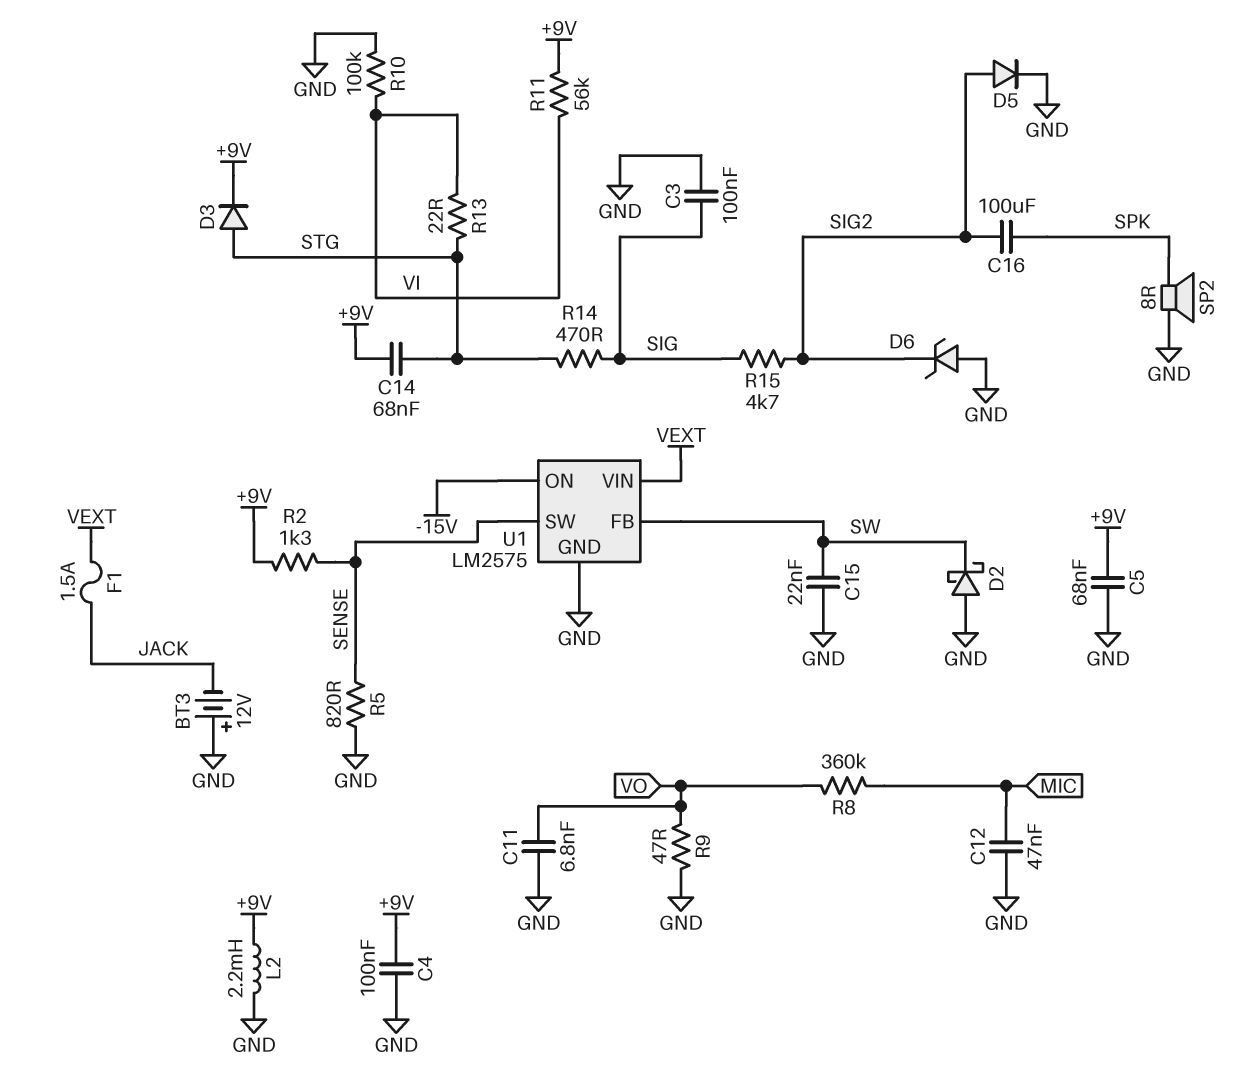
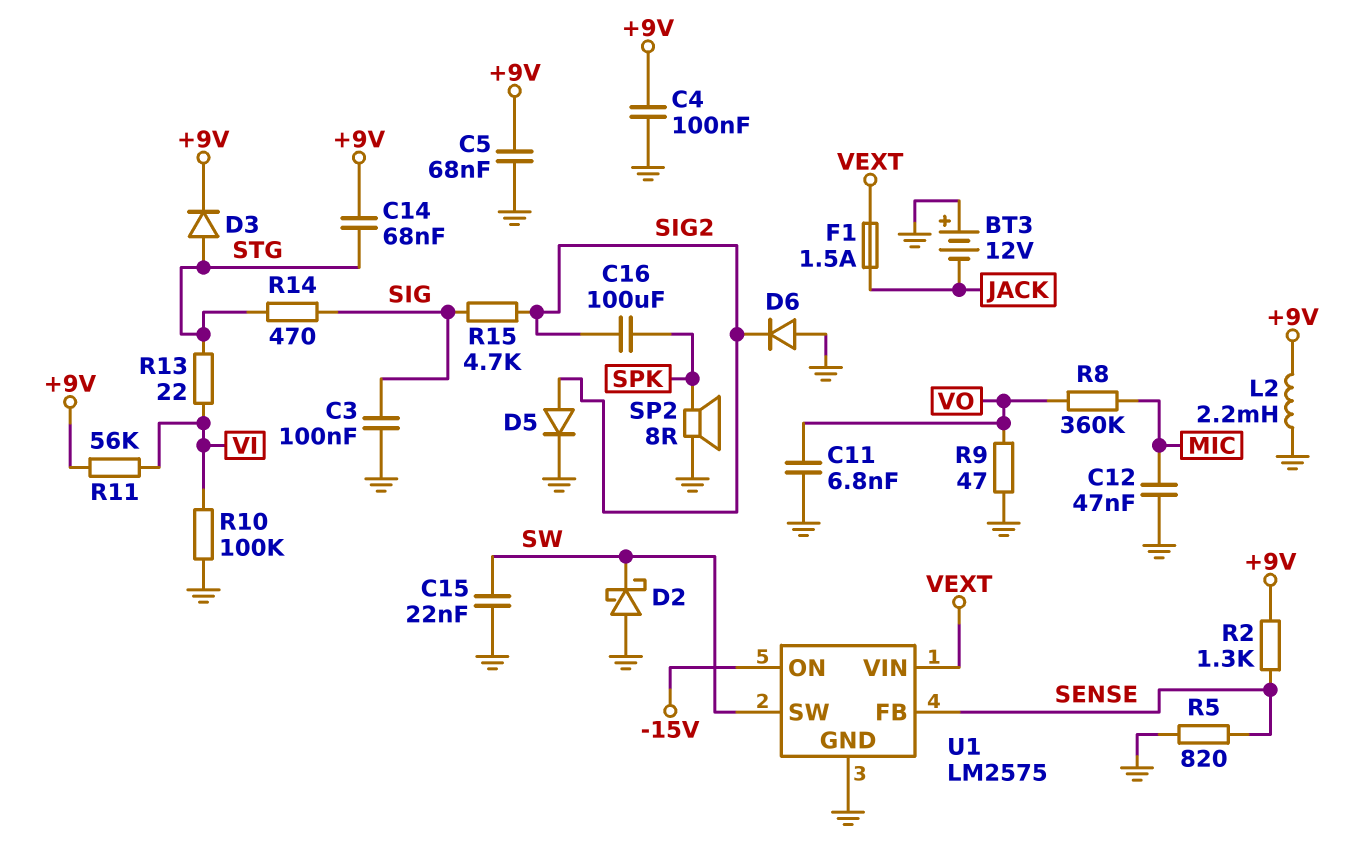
D6: zener (A GND, K SIG2) -> diode (A GND, K SIG2)
U1 pin FB: SW -> SENSE
U1 pin SW: SENSE -> SW

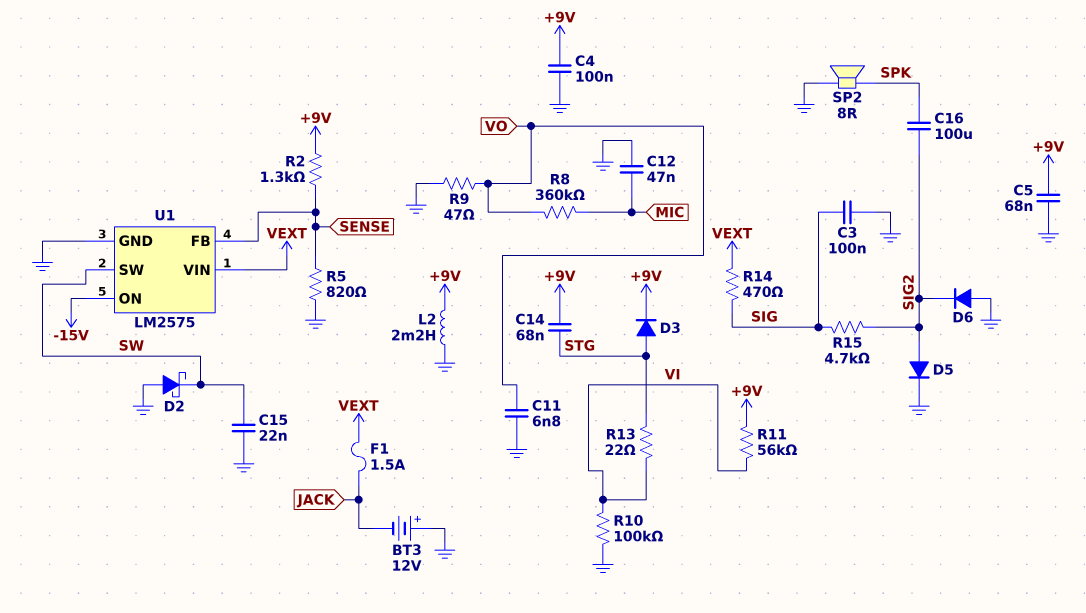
R14: 470 (SIG, STG) -> 470 (SIG, VEXT)

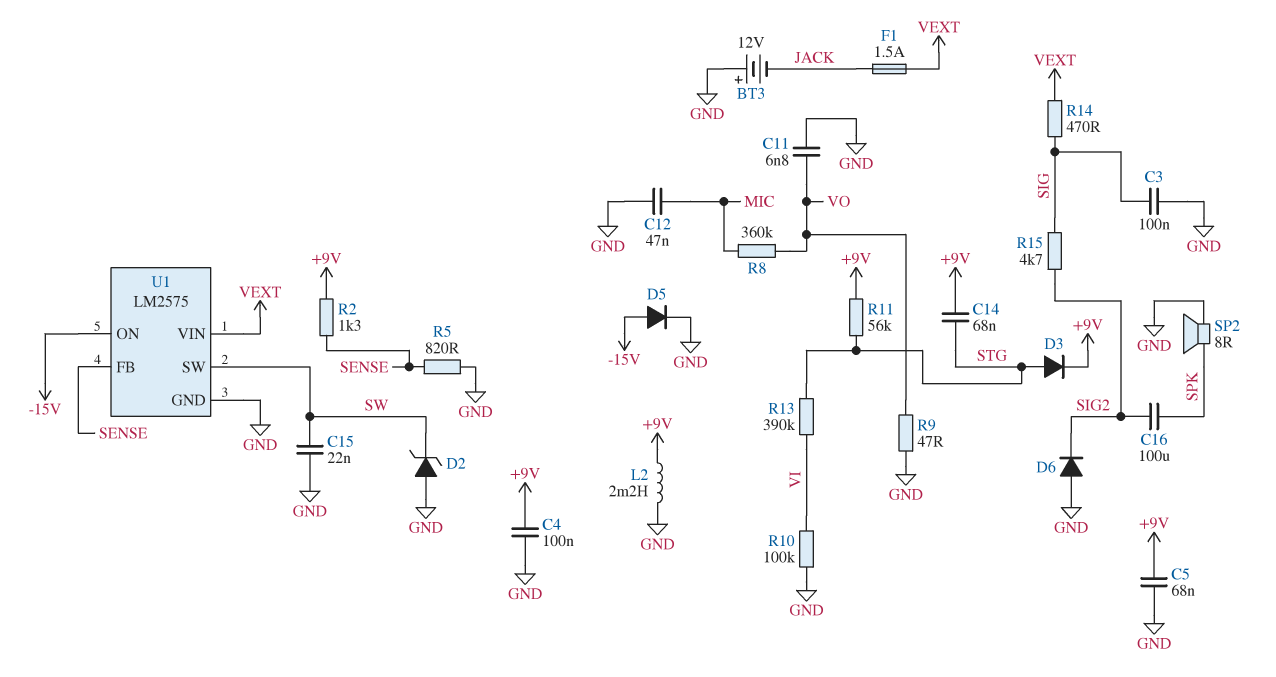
D2: schottky (A GND, K SW) -> zener (A GND, K SW)
D5: diode (A SIG2, K GND) -> diode (A -15V, K GND)
R11: 56k (+9V, VI) -> 56k (+9V, STG)
R13: 22 (STG, VI) -> 390k (STG, VI)

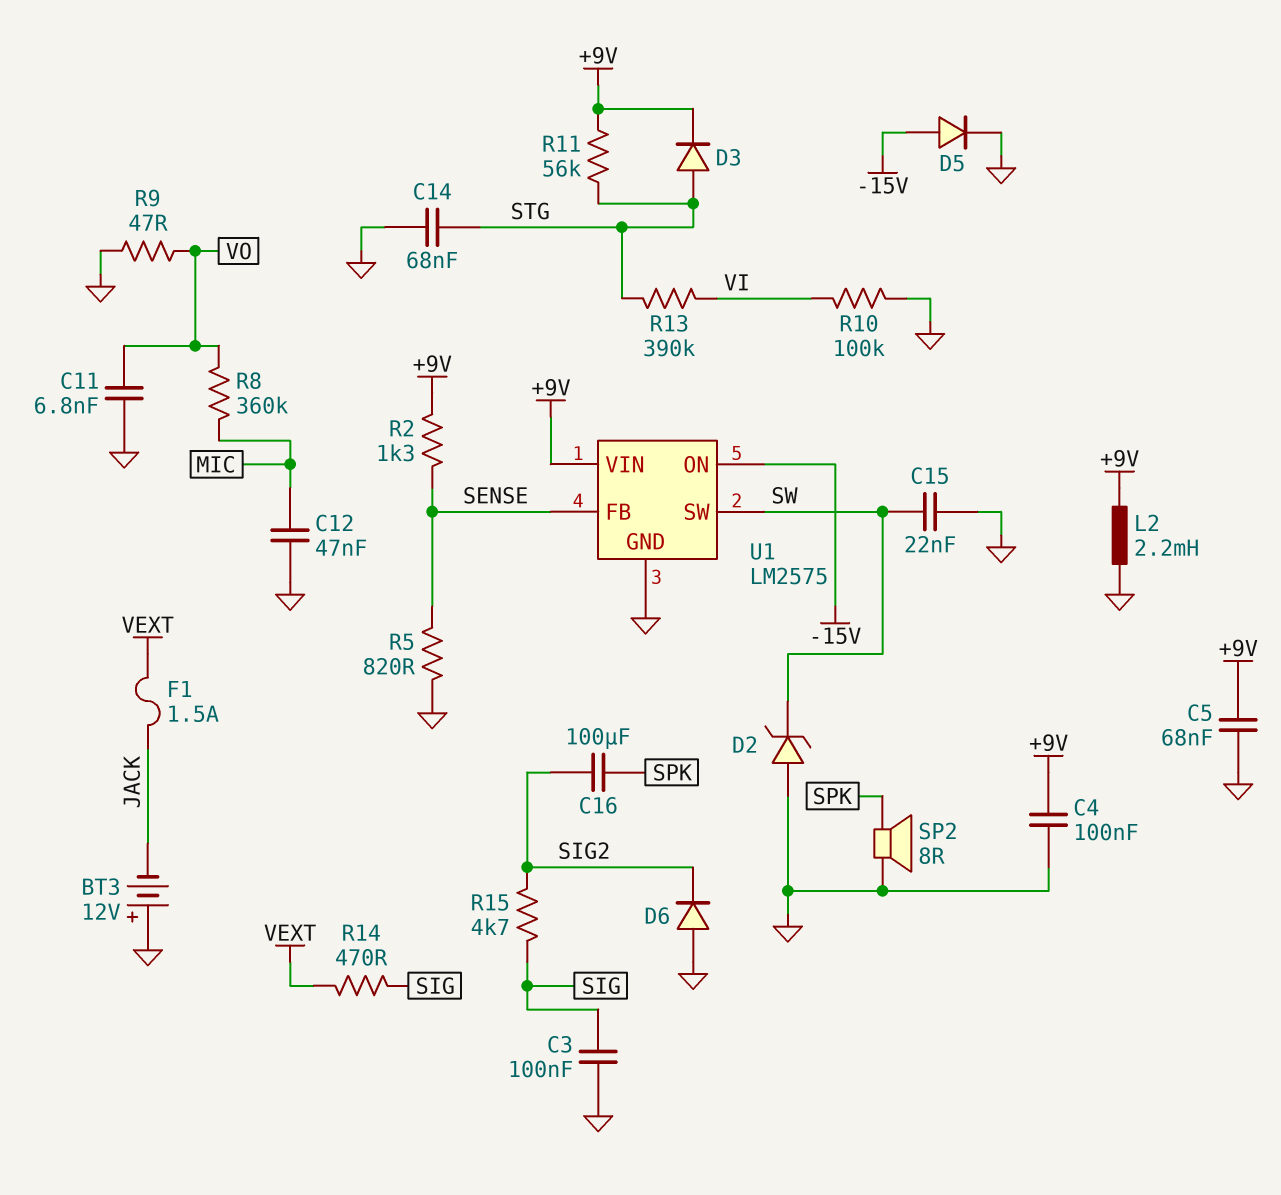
C14: 68nF (+9V, STG) -> 68nF (GND, STG)
U1 pin VIN: VEXT -> +9V

